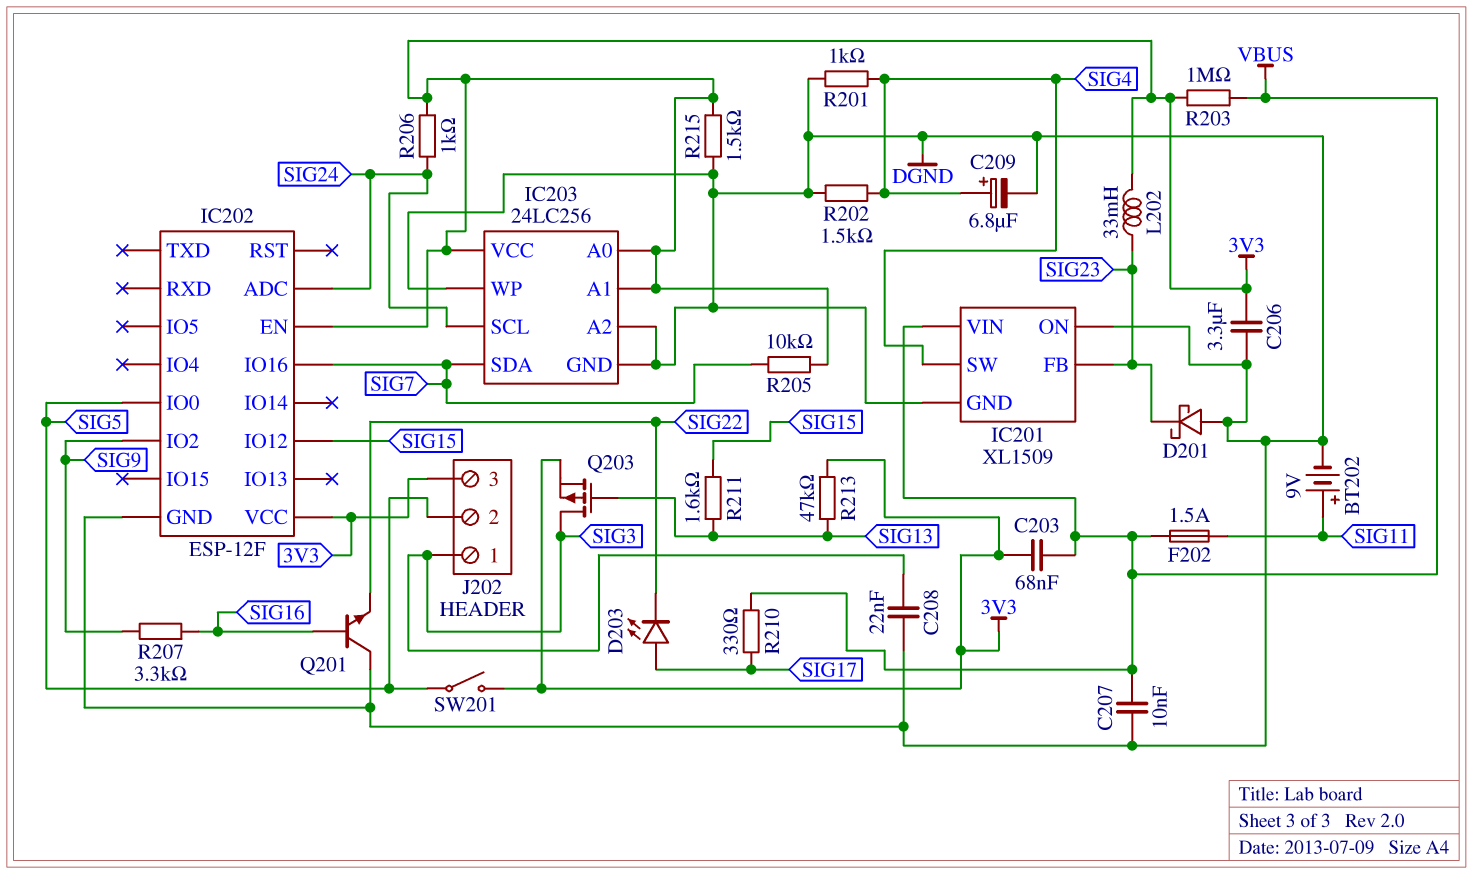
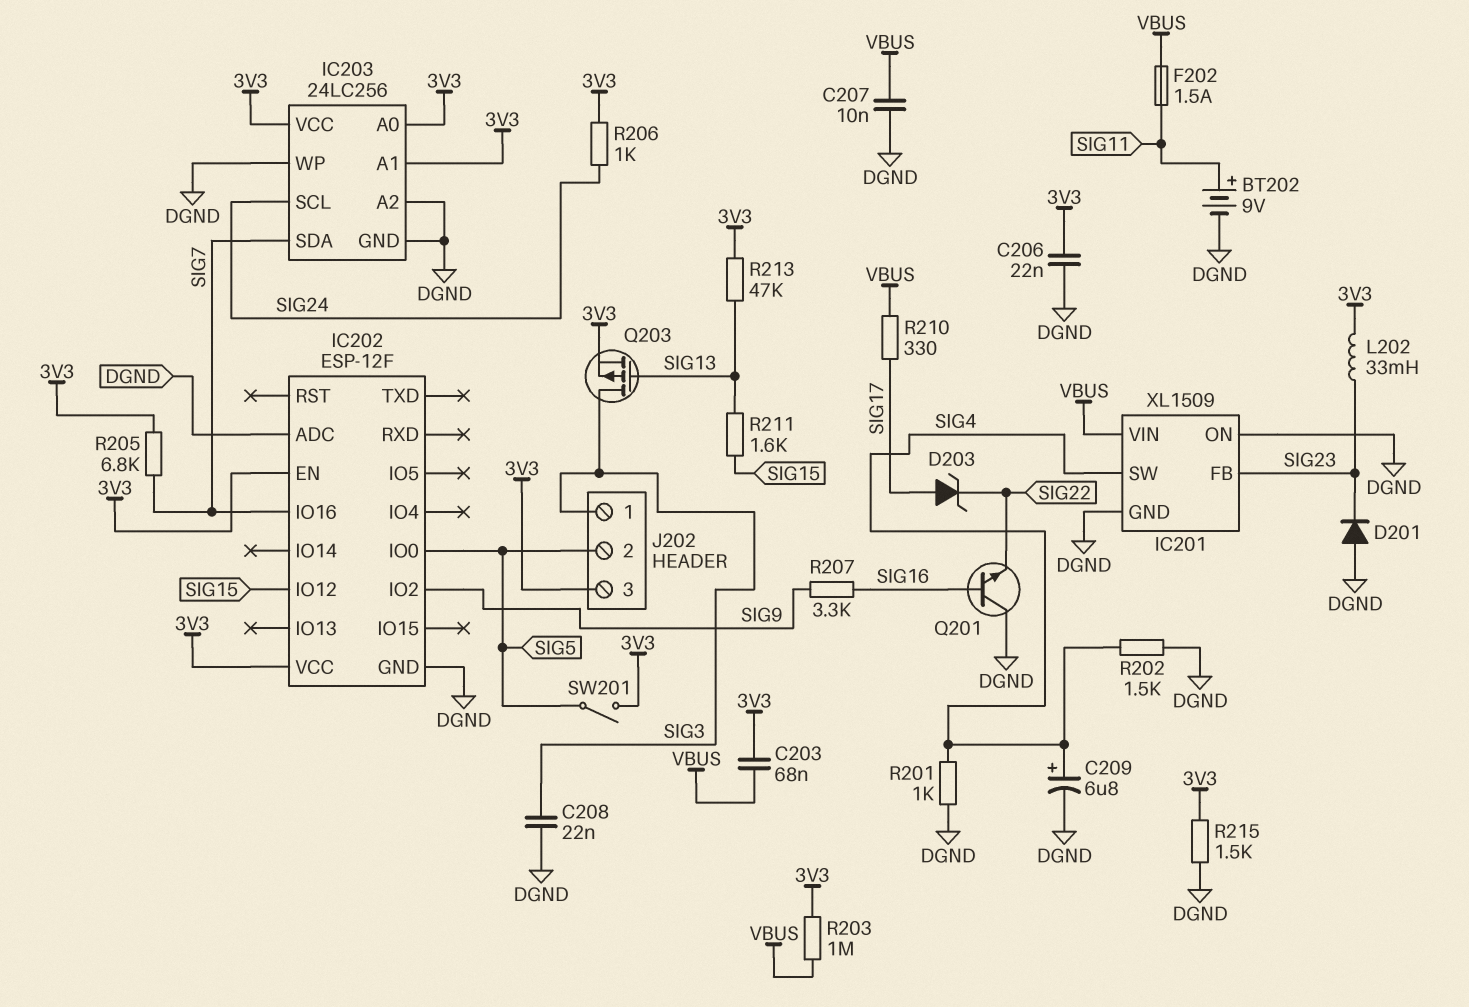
C206: 3.3uF (3V3, DGND) -> 22nF (3V3, DGND)
D201: schottky (A DGND, K SIG23) -> diode (A DGND, K SIG23)
D203: LED (A SIG17, K SIG22) -> zener (A SIG17, K SIG22)
IC202 pin ADC: SIG24 -> DGND
R205: 10k (3V3, SIG7) -> 6.8k (3V3, SIG7)

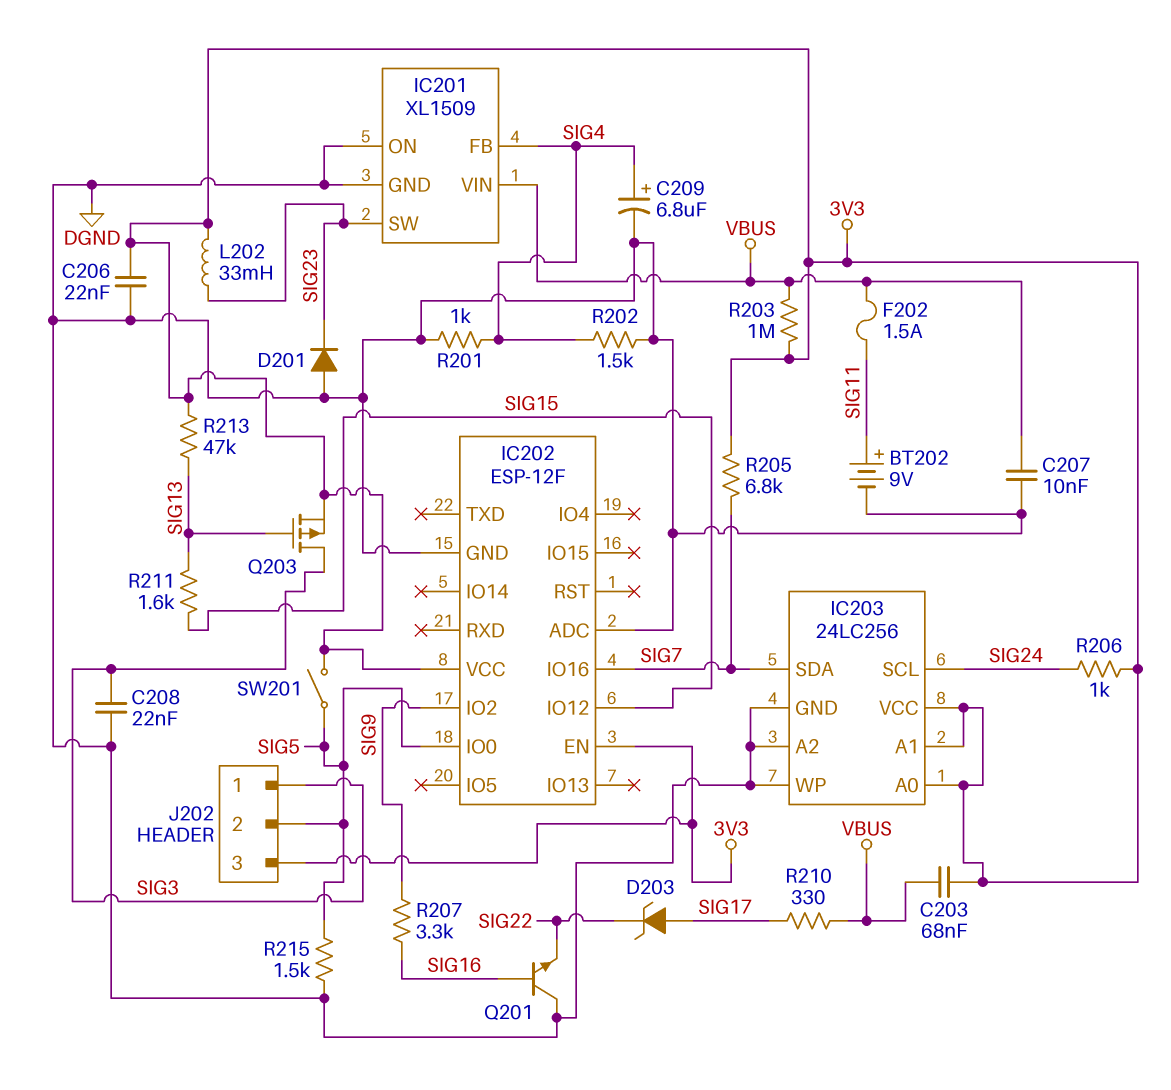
IC201 pin FB: SIG23 -> SIG4
IC201 pin SW: SIG4 -> SIG23
R215: 1.5k (3V3, DGND) -> 1.5k (DGND, SIG5)

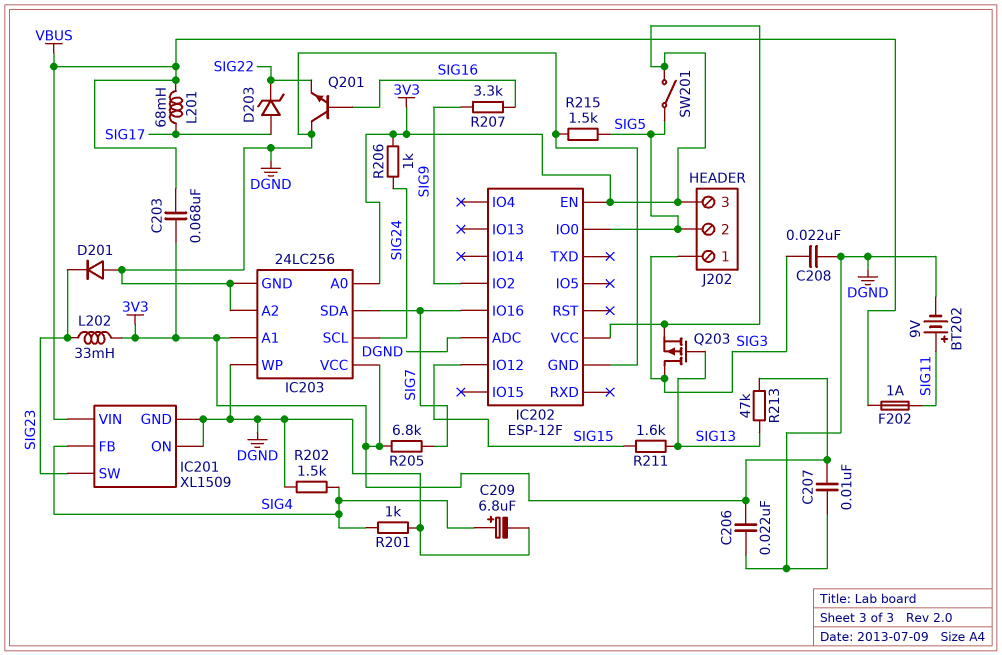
C207: 10nF (DGND, VBUS) -> 10nF (3V3, DGND)
F202: 1.5A (SIG11, VBUS) -> 1A (SIG11, VBUS)
L201: none -> 68mH (SIG17, VBUS)
R203: 1M (3V3, VBUS) -> none
R210: 330 (SIG17, VBUS) -> none

